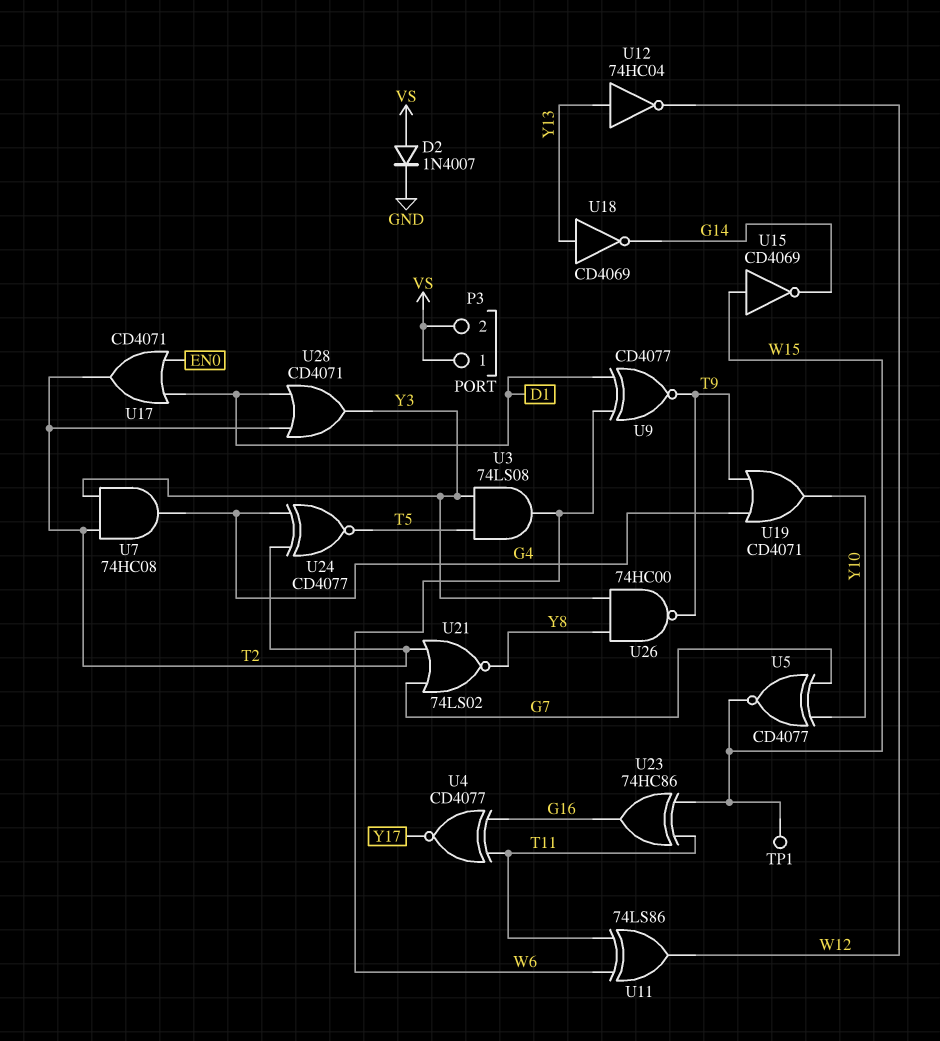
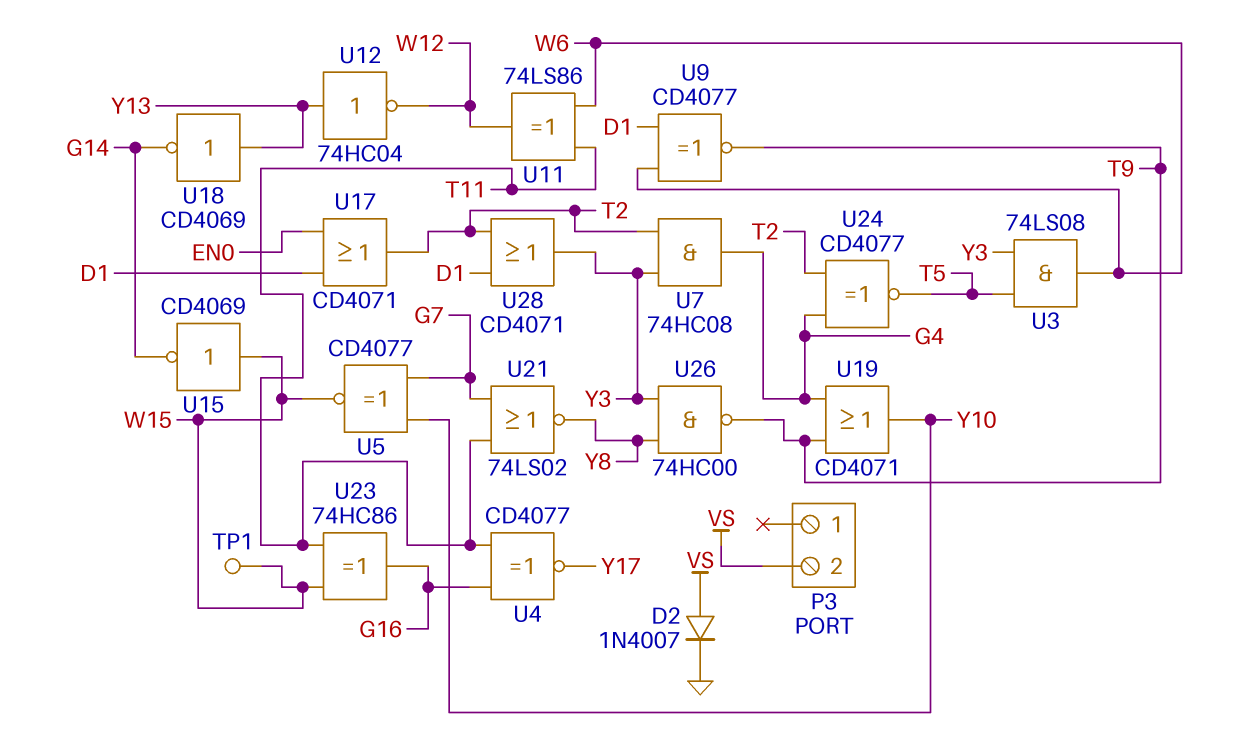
P3 pin 1: VS -> none
U21: NOR 74LS02 (in G7, in T2, out Y8) -> NOR 74LS02 (in G7, in T11, out Y8)

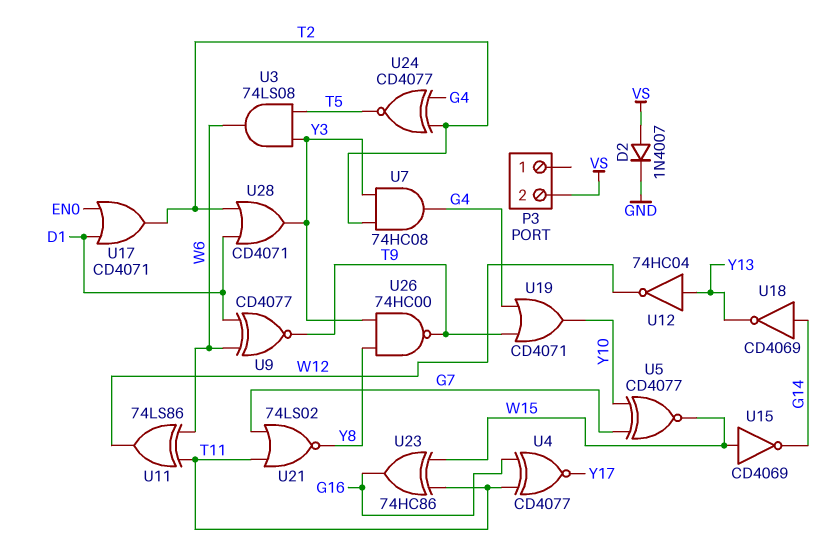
TP1: test point (W15) -> none
U18: NOT CD4069 (in Y13, out G14) -> NOT CD4069 (in G14, out Y13)

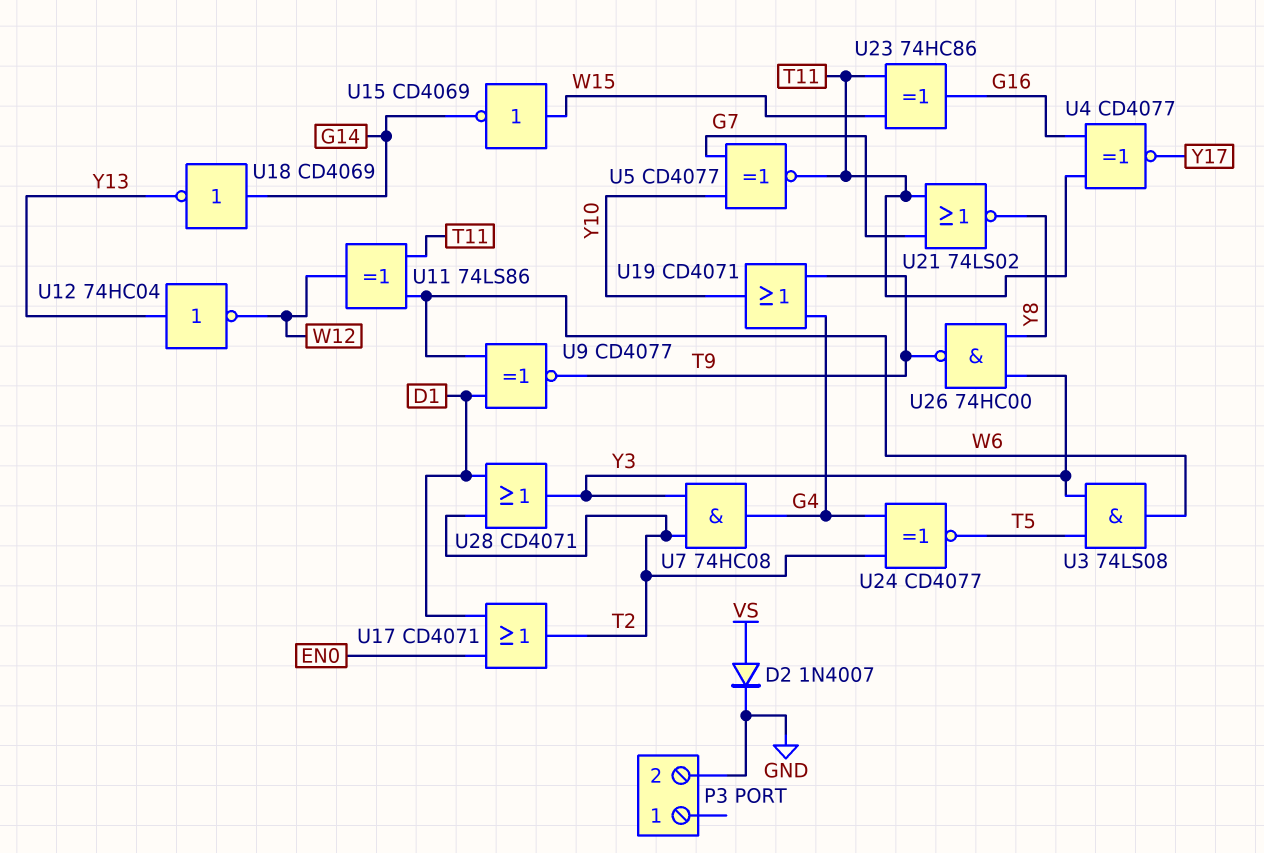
P3 pin 2: VS -> GND
U5: XNOR CD4077 (in G7, in Y10, out W15) -> XNOR CD4077 (in G7, in Y10, out T11)

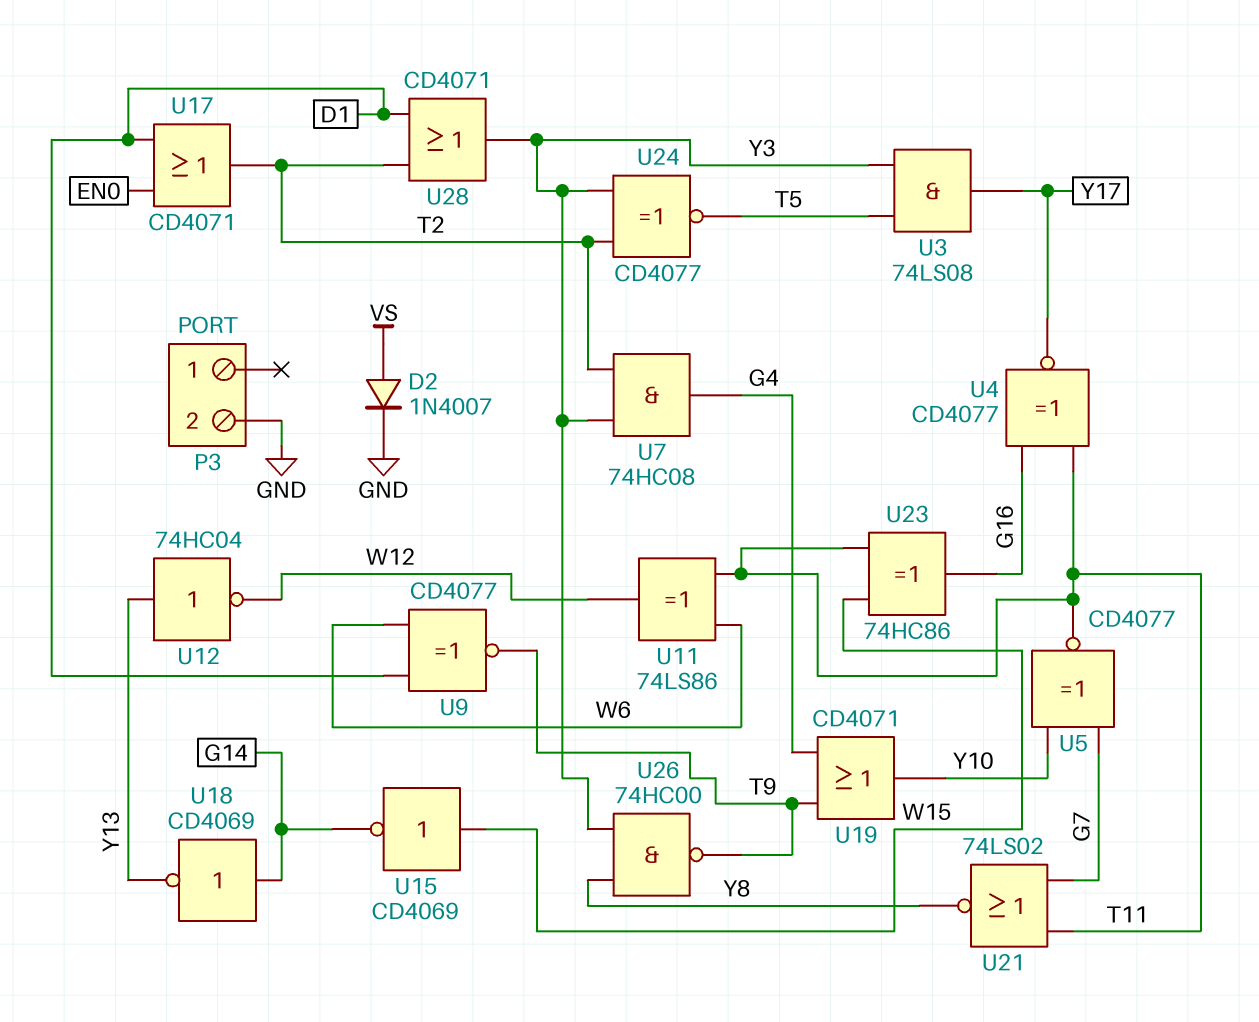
U3: AND 74LS08 (in T5, in Y3, out W6) -> AND 74LS08 (in T5, in Y3, out Y17)
U24: XNOR CD4077 (in G4, in T2, out T5) -> XNOR CD4077 (in T2, in Y3, out T5)

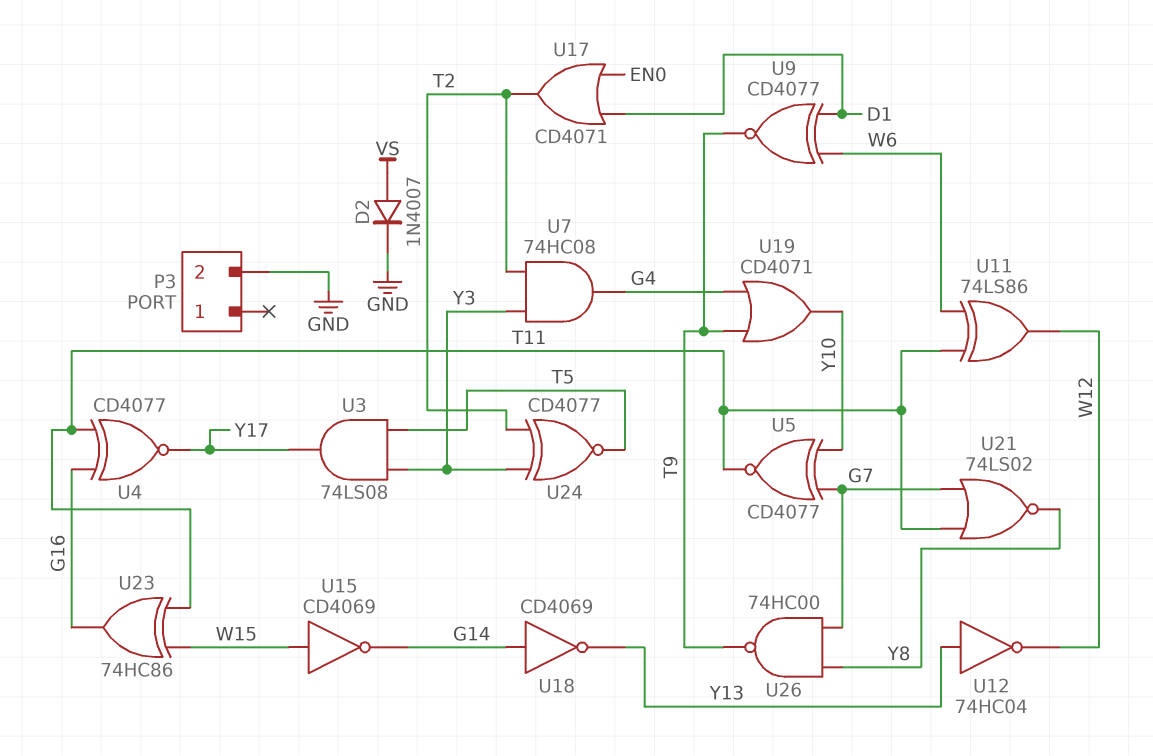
U26: NAND 74HC00 (in Y3, in Y8, out T9) -> NAND 74HC00 (in G7, in Y8, out T9)
U28: OR CD4071 (in D1, in T2, out Y3) -> none

